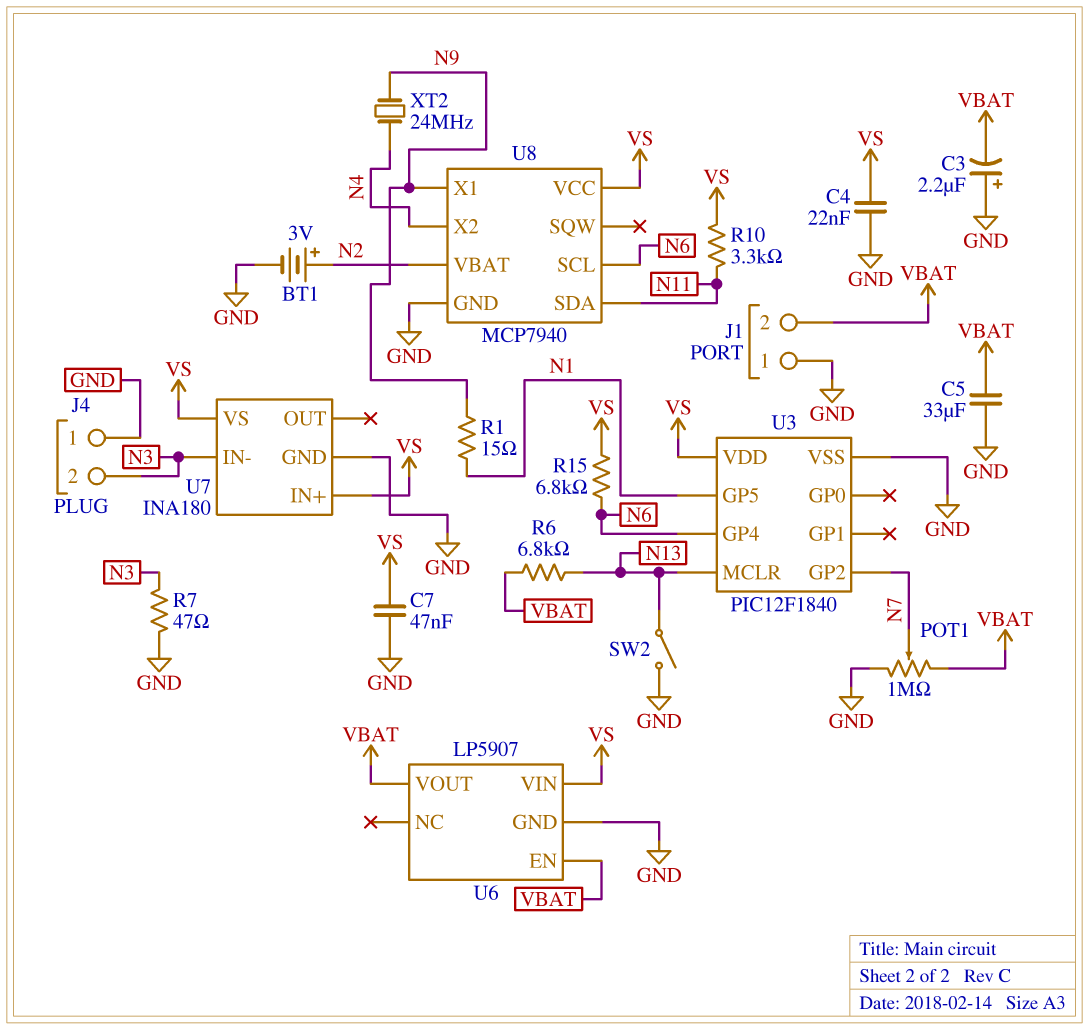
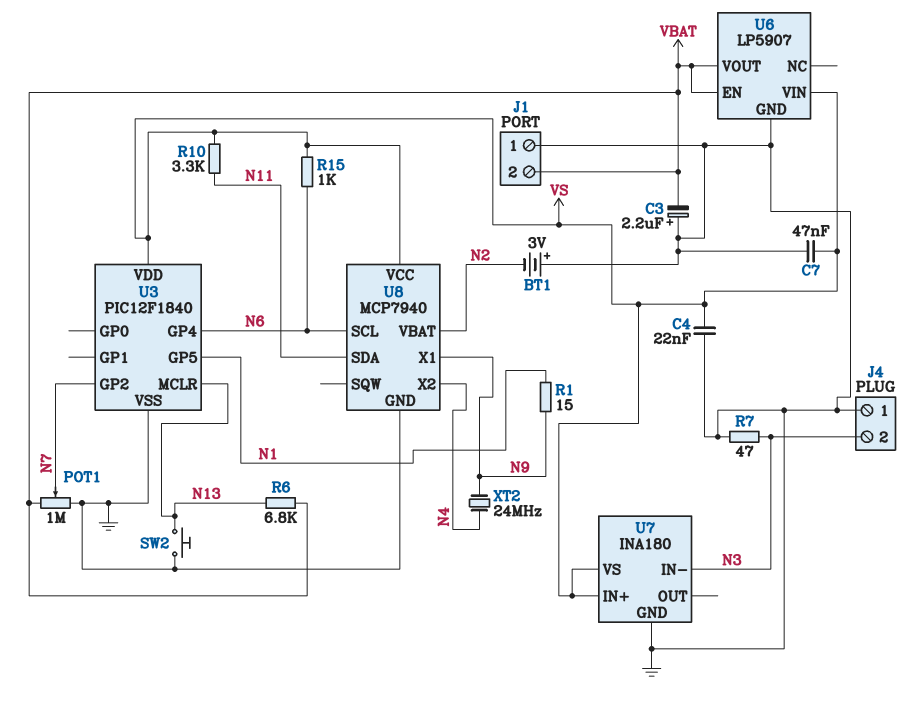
BT1: 3V (plus N2, minus GND) -> 3V (plus GND, minus N2)
C5: 33uF (GND, VBAT) -> none
R15: 6.8k (N6, VS) -> 1k (N6, VS)
SW2: switch (GND, N13) -> button (GND, N13)

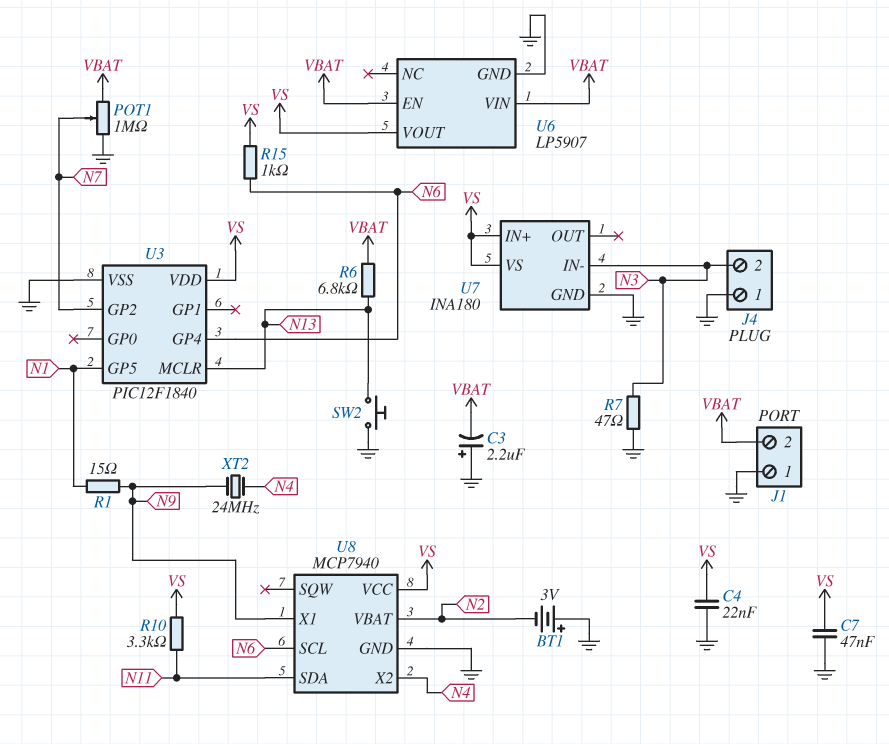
U6 pin VIN: VS -> VBAT
U6 pin VOUT: VBAT -> VS

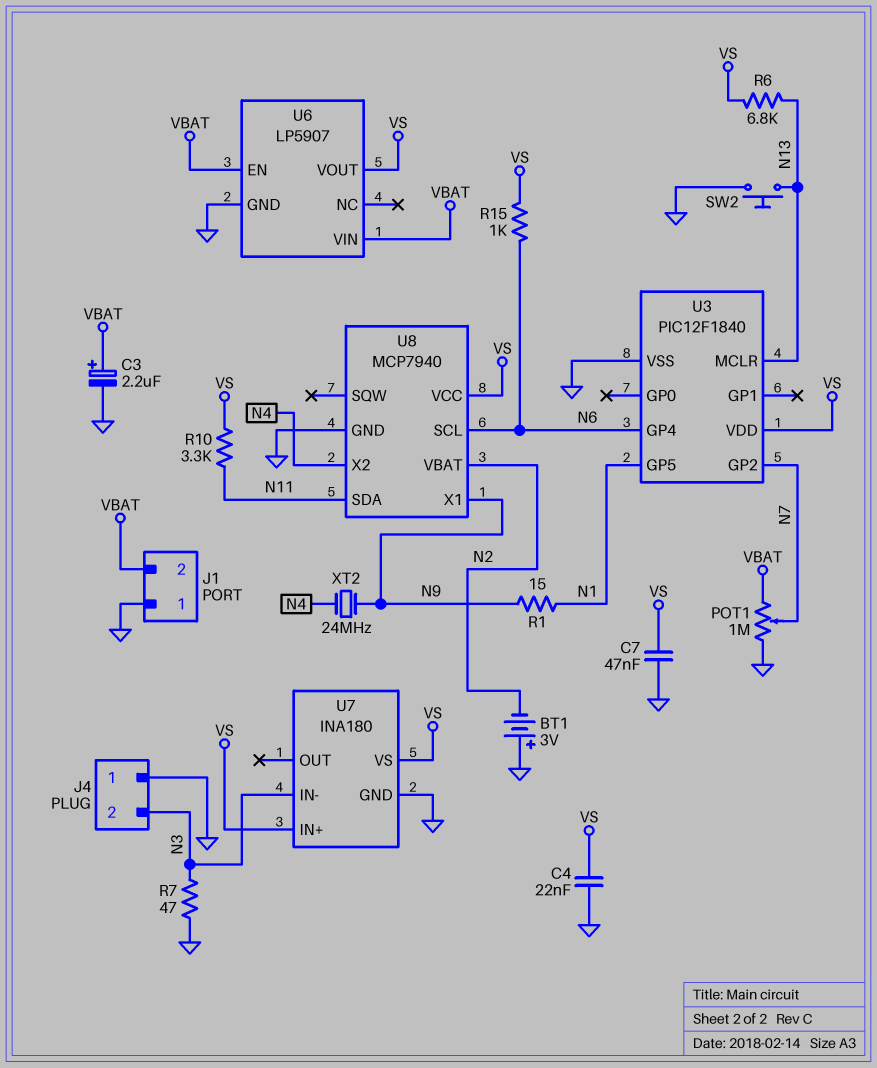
C3: 2.2uF (plus GND, minus VBAT) -> 2.2uF (plus VBAT, minus GND)
R6: 6.8k (N13, VBAT) -> 6.8k (N13, VS)

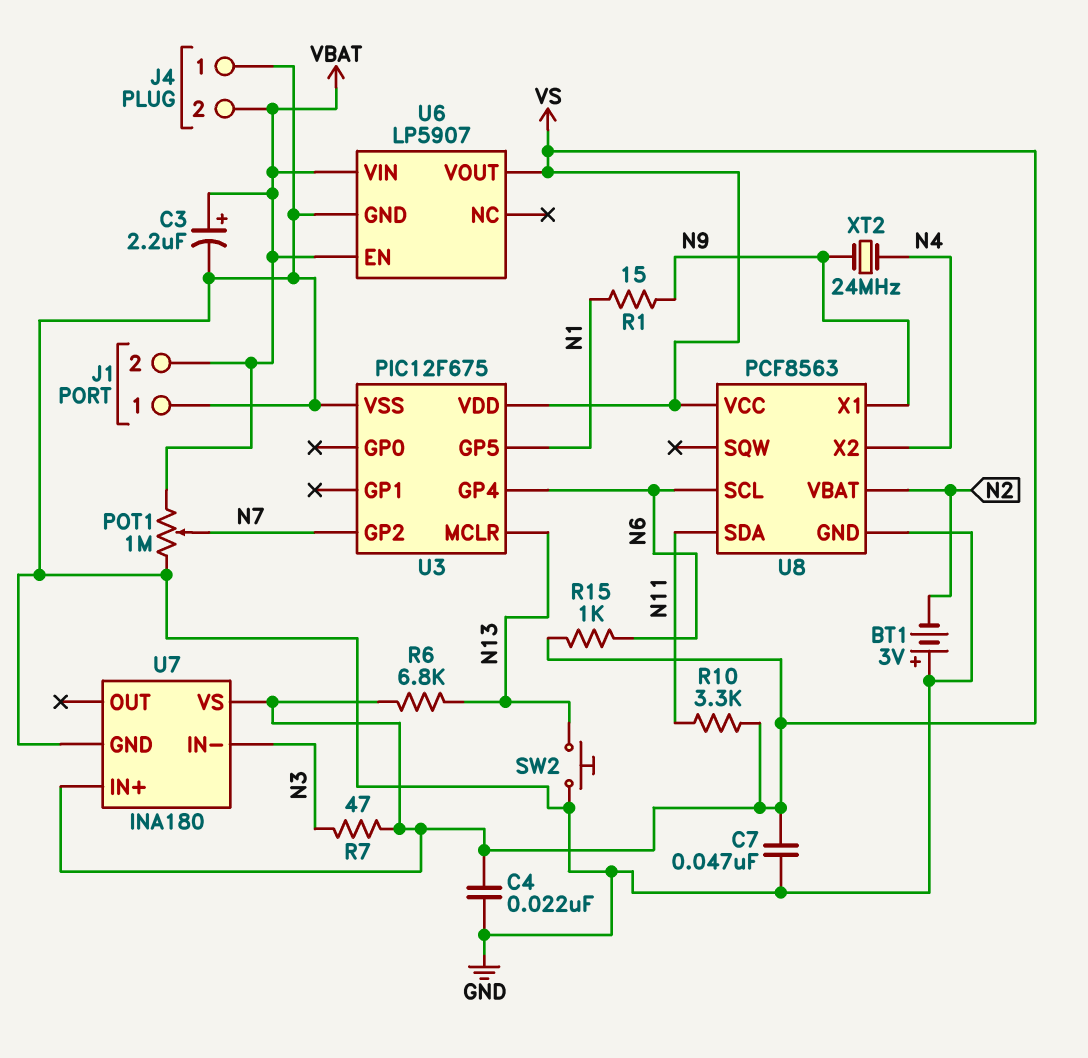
J4 pin 2: N3 -> VBAT
R7: 47 (GND, N3) -> 47 (N3, VS)
U3: PIC12F1840 -> PIC12F675
U8: MCP7940 -> PCF8563

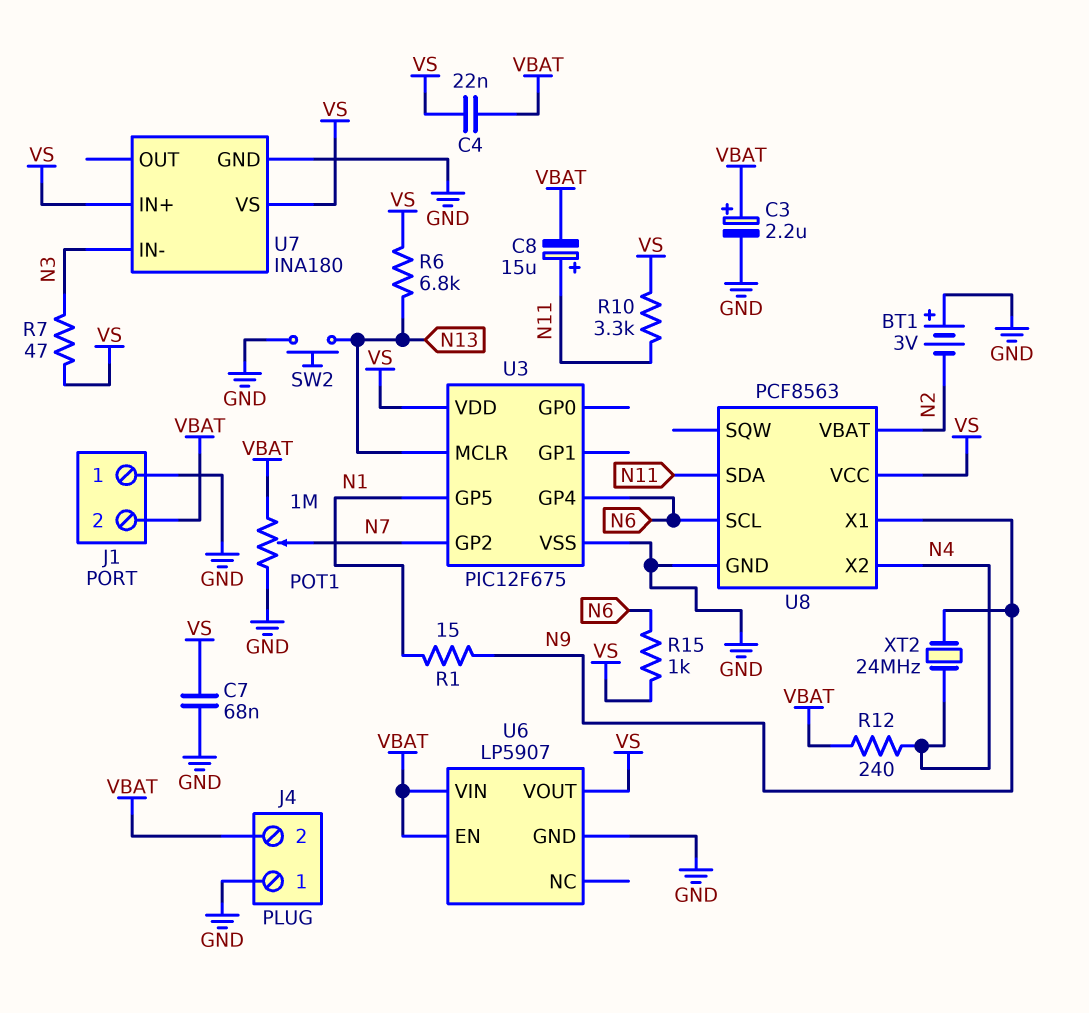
C4: 22nF (GND, VS) -> 22nF (VBAT, VS)
C7: 47nF (GND, VS) -> 68nF (GND, VS)
C8: none -> 15uF (plus N11, minus VBAT)
R12: none -> 240 (N4, VBAT)

